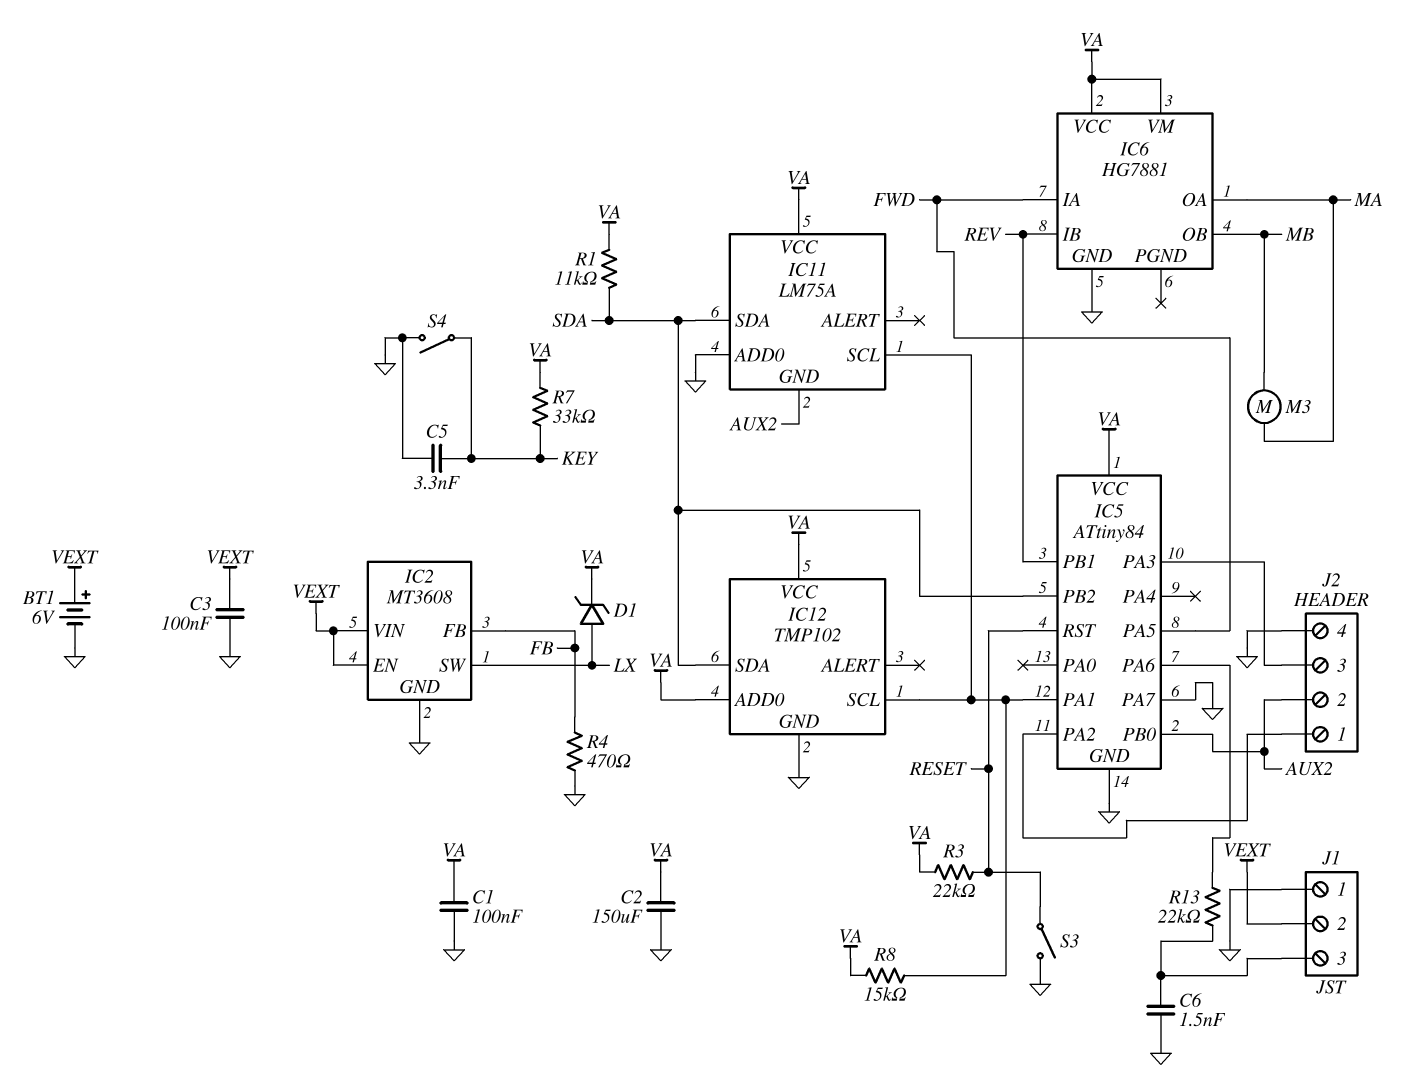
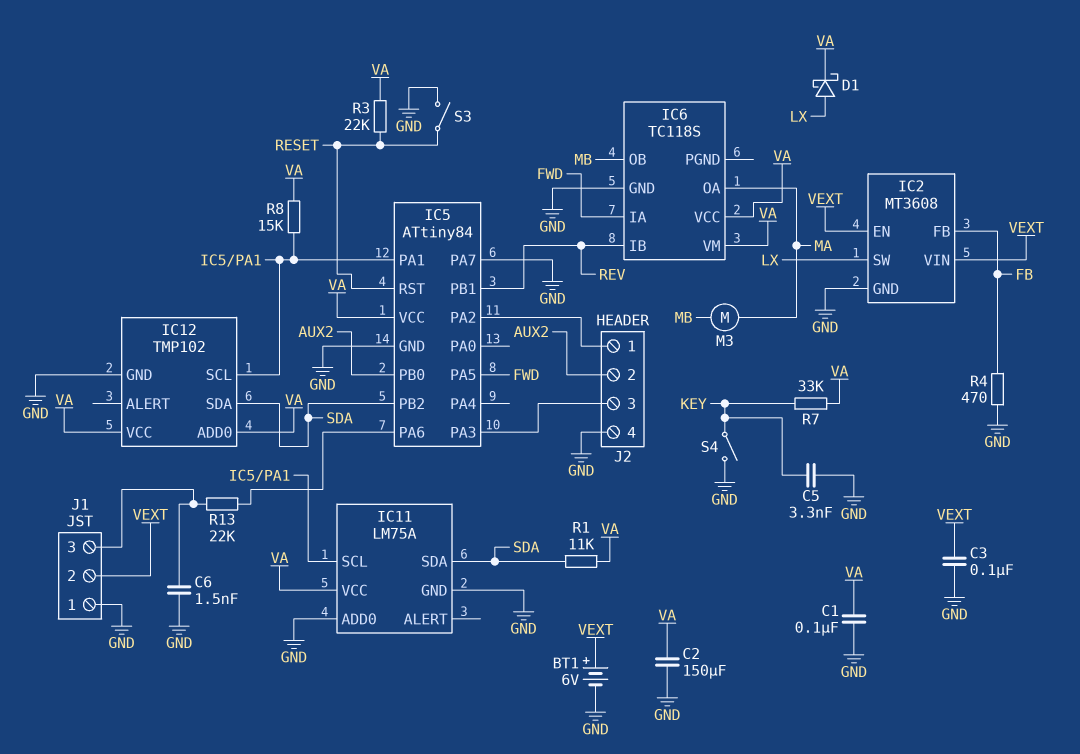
D1: zener (A LX, K VA) -> schottky (A LX, K VA)
IC6: HG7881 -> TC118S
IC11 pin GND: AUX2 -> GND

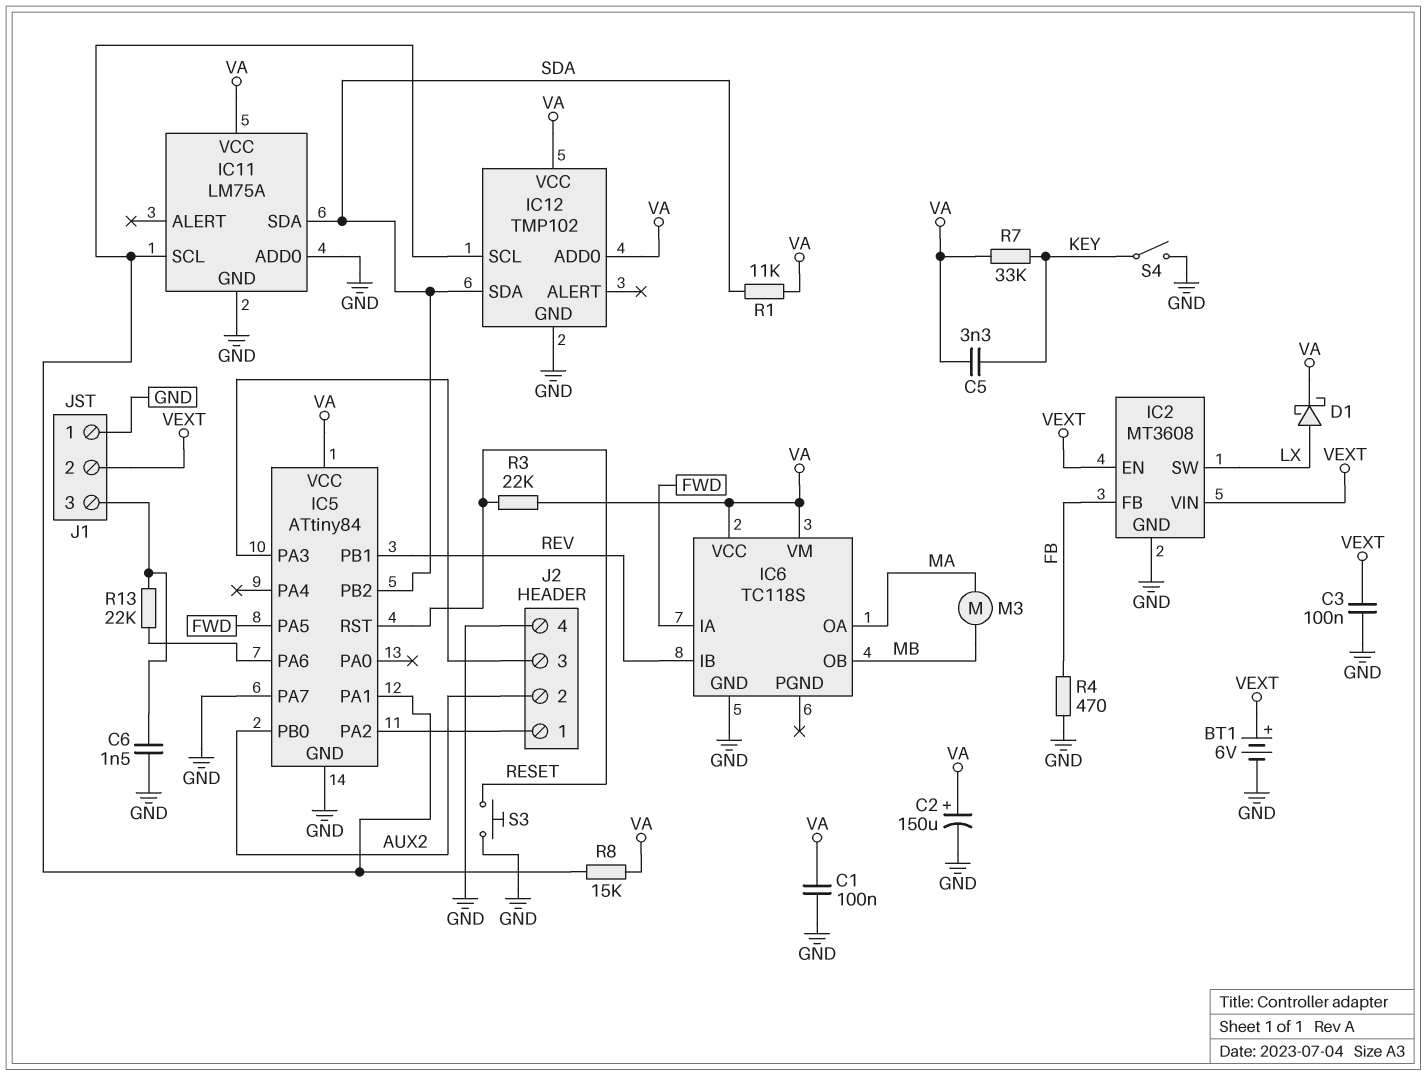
C2: 150uF (GND, VA) -> 150uF (plus VA, minus GND)
C5: 3.3nF (GND, KEY) -> 3.3nF (KEY, VA)
S3: switch (GND, RESET) -> button (GND, RESET)

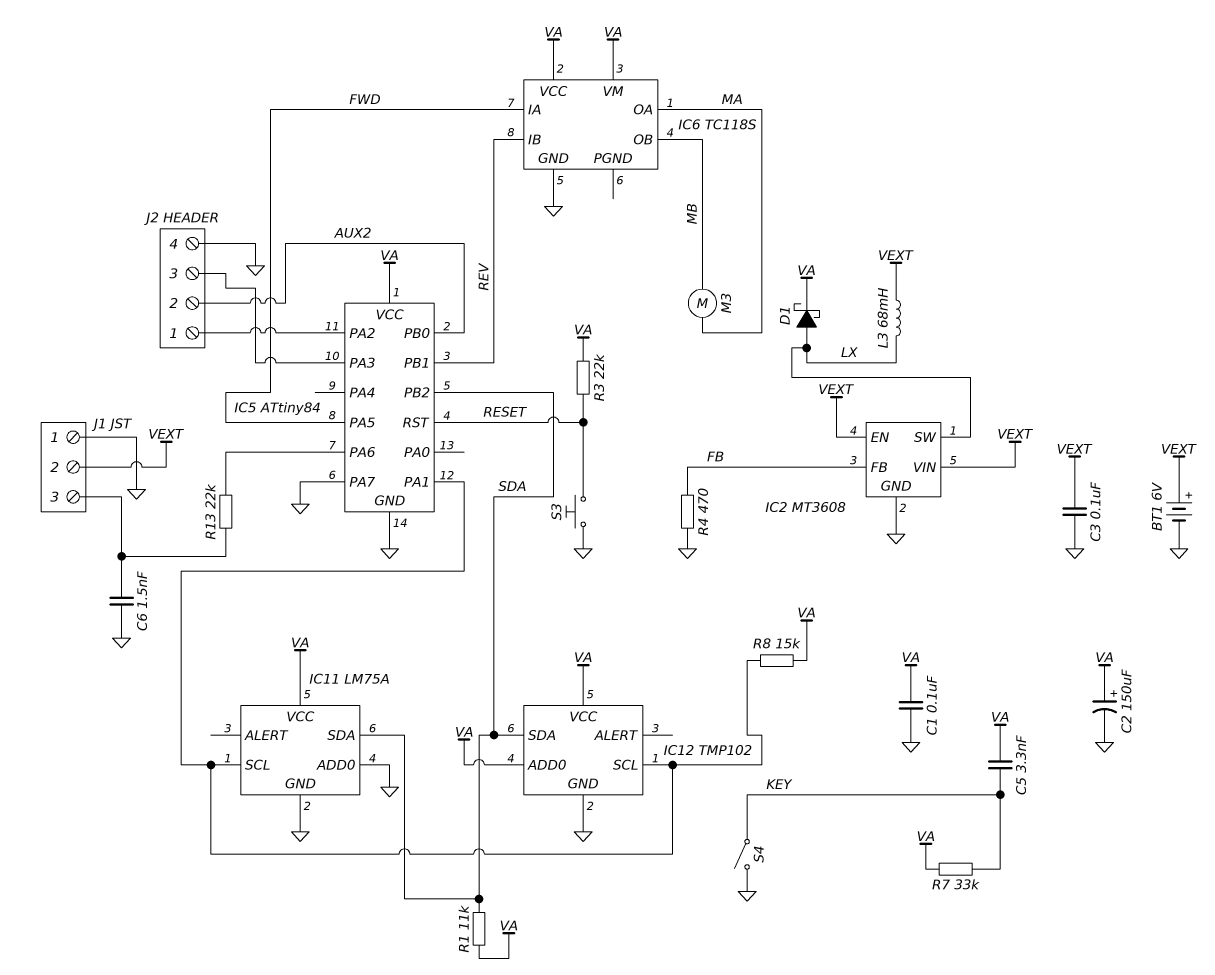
L3: none -> 68mH (LX, VEXT)

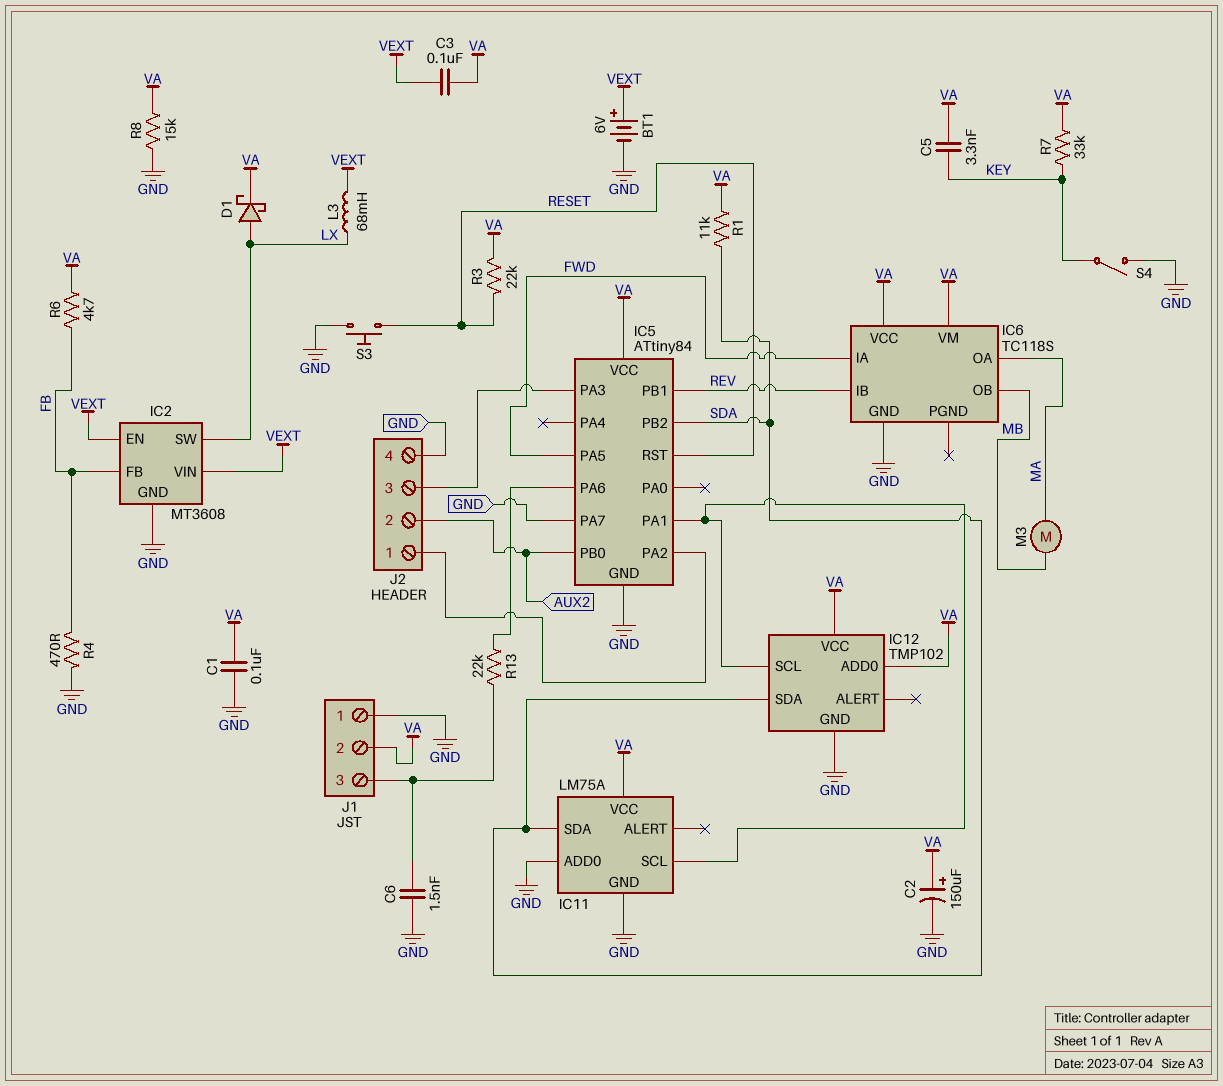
C3: 100nF (GND, VEXT) -> 100nF (VA, VEXT)
J1 pin 2: VEXT -> VA
R6: none -> 4.7k (FB, VA)
R8: 15k (IC5/PA1, VA) -> 15k (GND, VA)

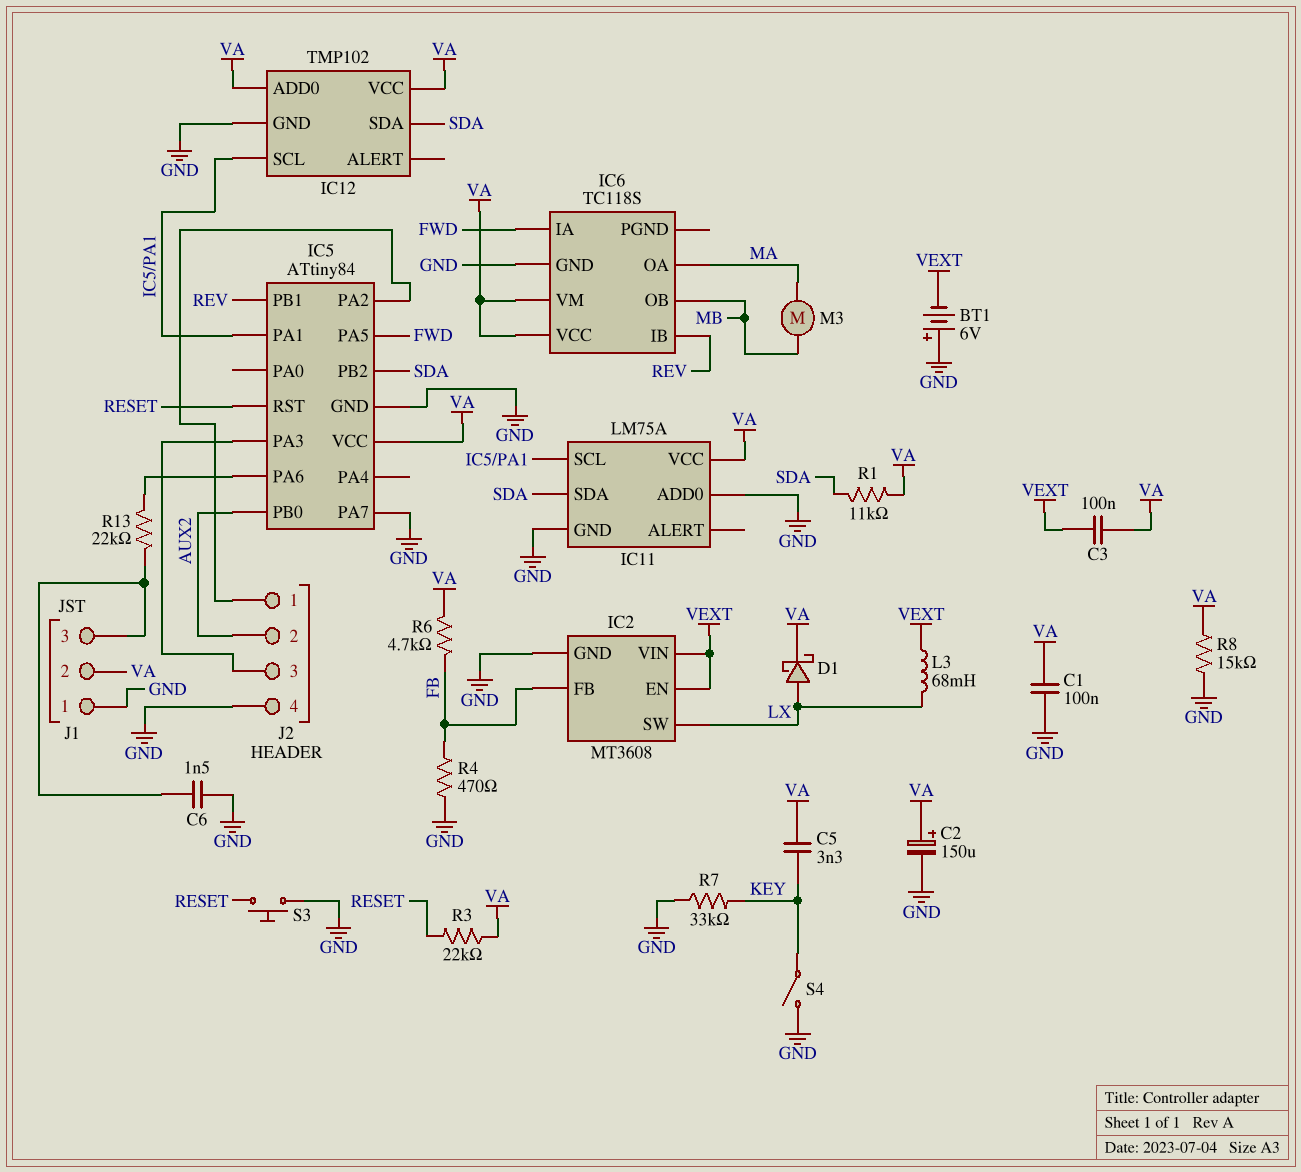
BT1: 6V (plus VEXT, minus GND) -> 6V (plus GND, minus VEXT)
R7: 33k (KEY, VA) -> 33k (GND, KEY)

